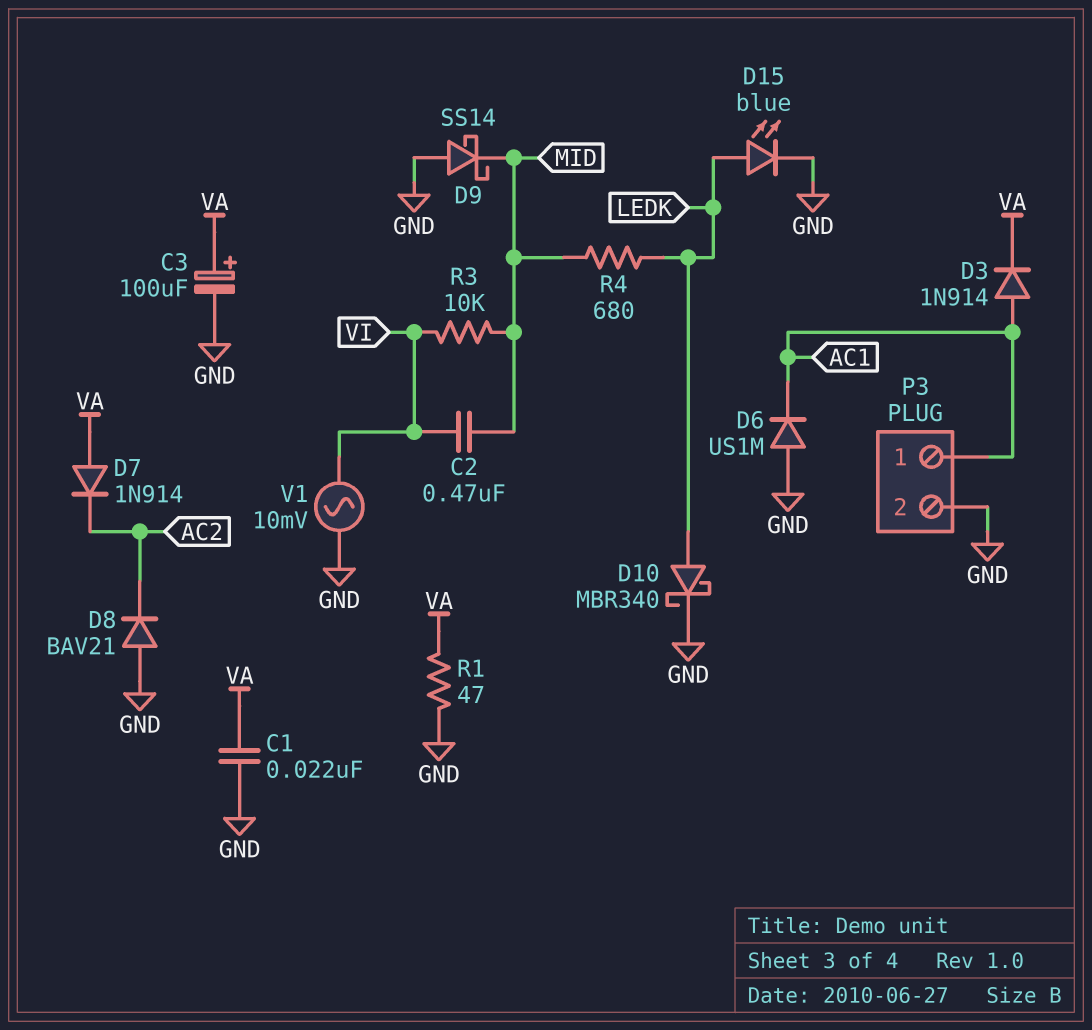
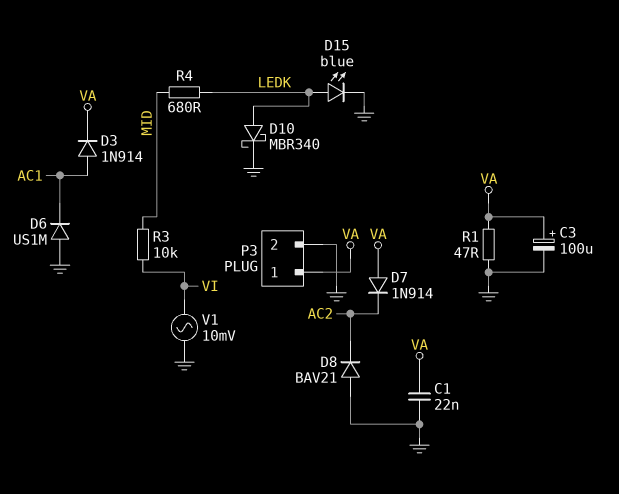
C2: 470nF (MID, VI) -> none
D9: schottky SS14 (A GND, K MID) -> none
P3 pin 1: AC1 -> VA

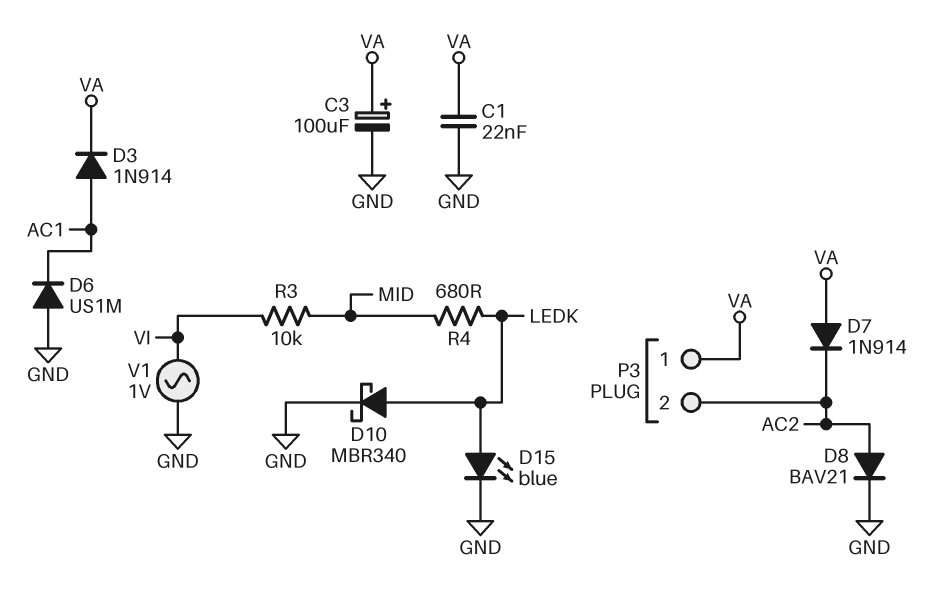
D8: diode BAV21 (A GND, K AC2) -> diode BAV21 (A AC2, K GND)
P3 pin 2: GND -> AC2
R1: 47 (GND, VA) -> none
V1: AC 10mV (GND, VI) -> AC 1V (GND, VI)

